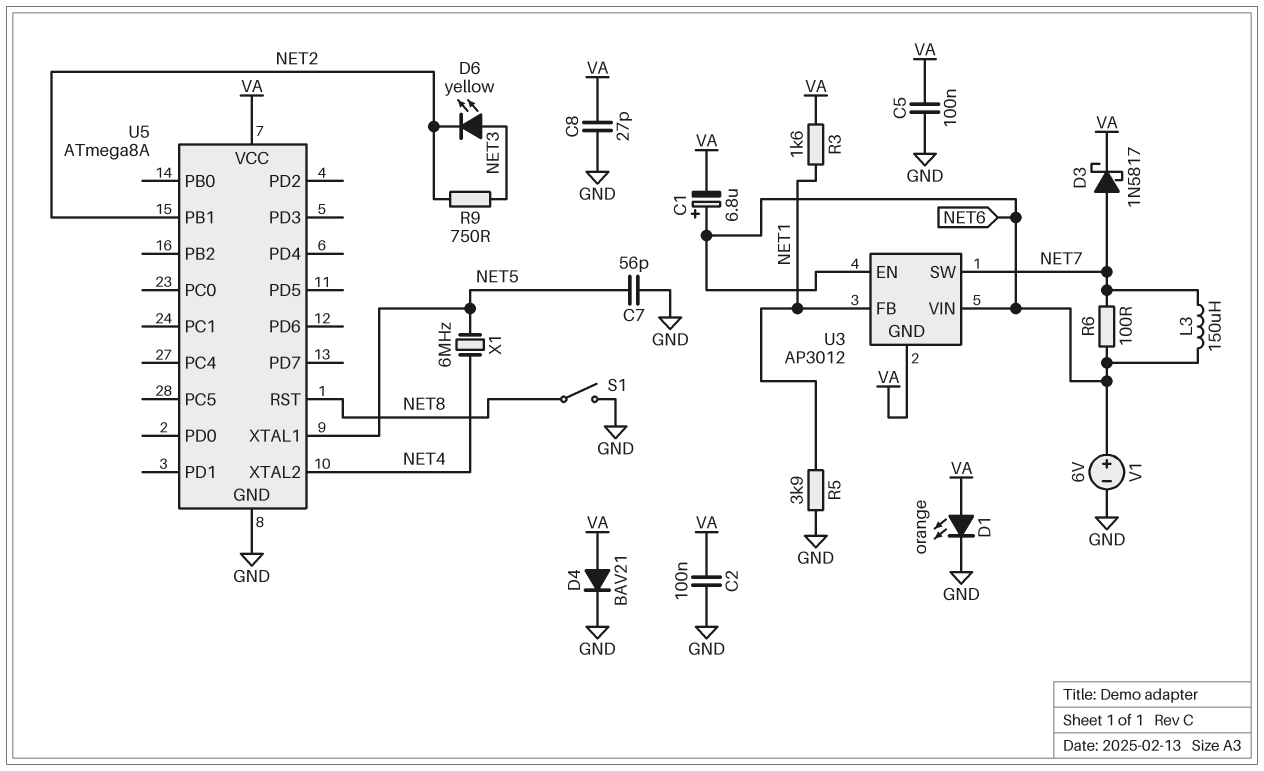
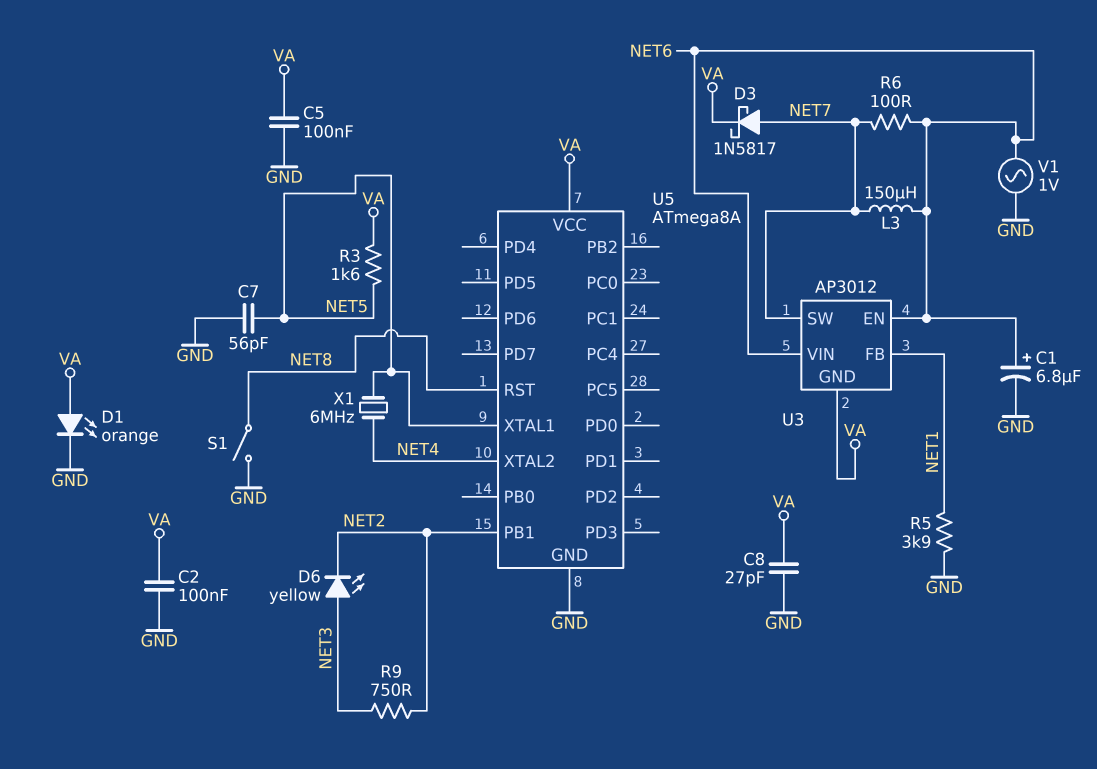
C1: 6.8uF (plus NET6, minus VA) -> 6.8uF (plus NET6, minus GND)
D4: diode BAV21 (A VA, K GND) -> none
R3: 1.6k (NET1, VA) -> 1.6k (NET5, VA)
V1: 6V (plus NET6, minus GND) -> AC 1V (GND, NET6)

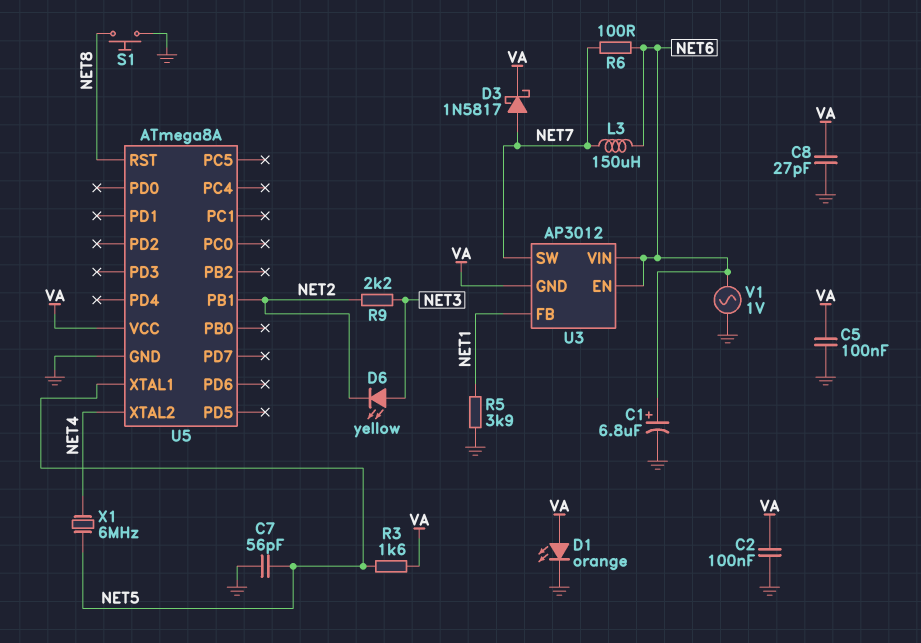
R9: 750 (NET2, NET3) -> 2.2k (NET2, NET3)
S1: switch (GND, NET8) -> button (GND, NET8)

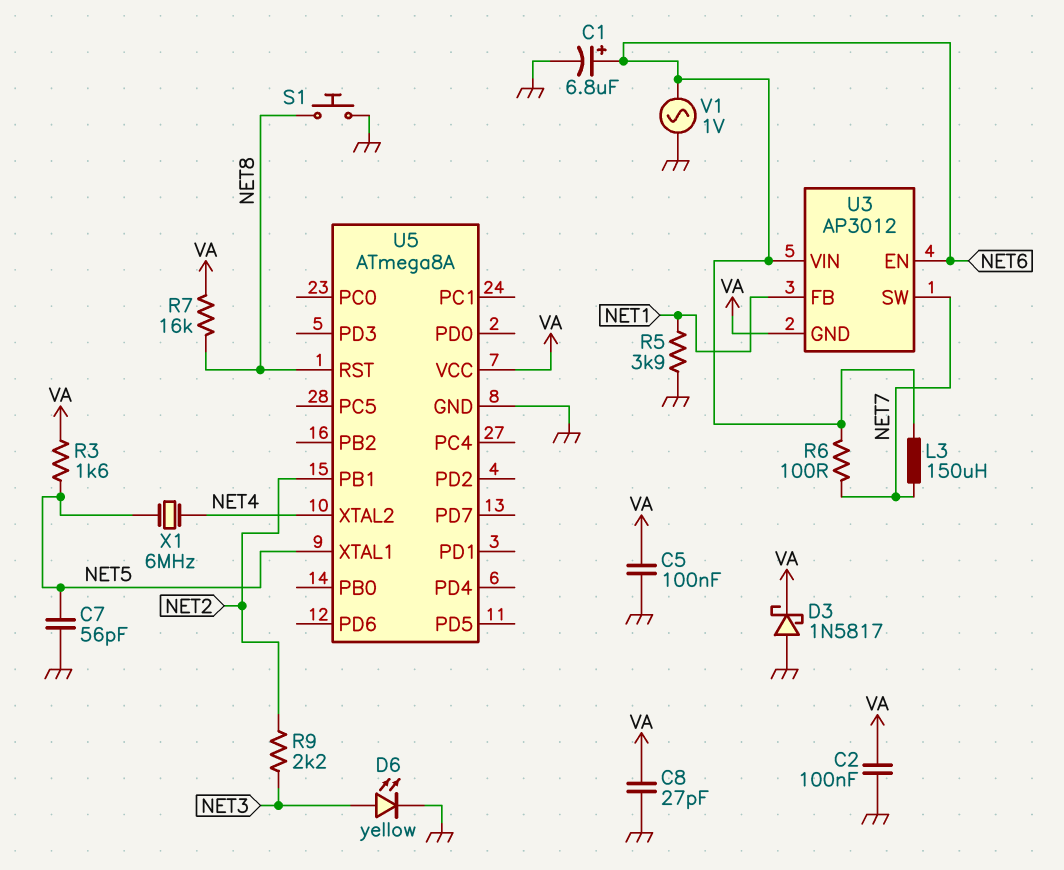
D1: LED orange (A VA, K GND) -> none
D3: schottky 1N5817 (A NET7, K VA) -> schottky 1N5817 (A GND, K VA)
D6: LED yellow (A NET3, K NET2) -> LED yellow (A NET3, K GND)
R7: none -> 16k (NET8, VA)

